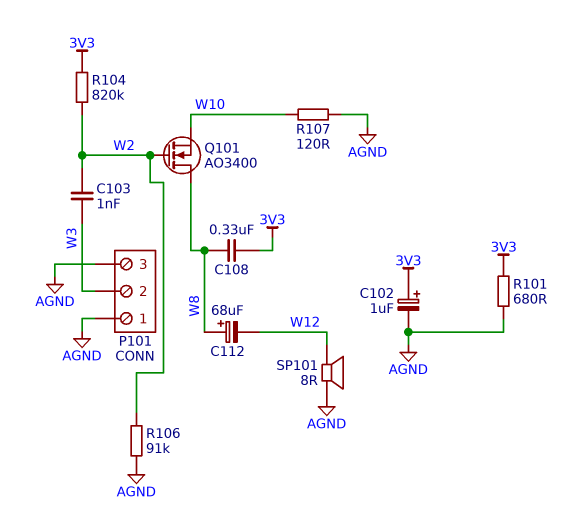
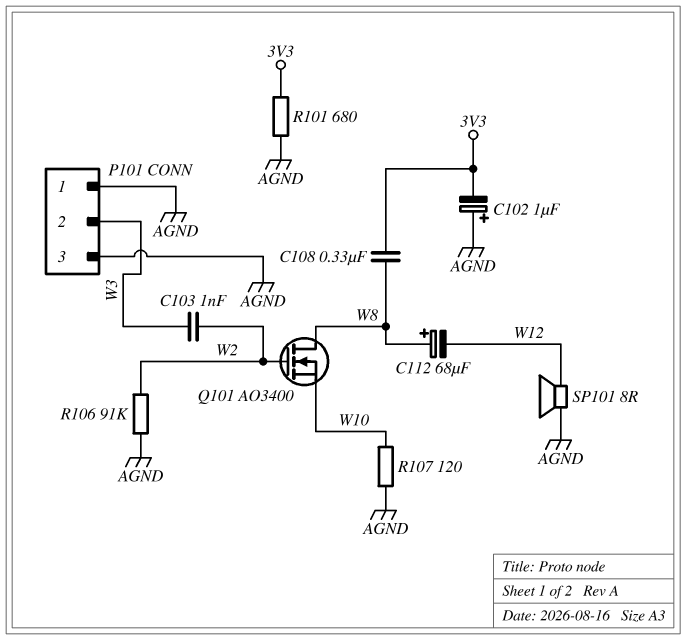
C102: 1uF (plus 3V3, minus AGND) -> 1uF (plus AGND, minus 3V3)
R104: 820k (3V3, W2) -> none

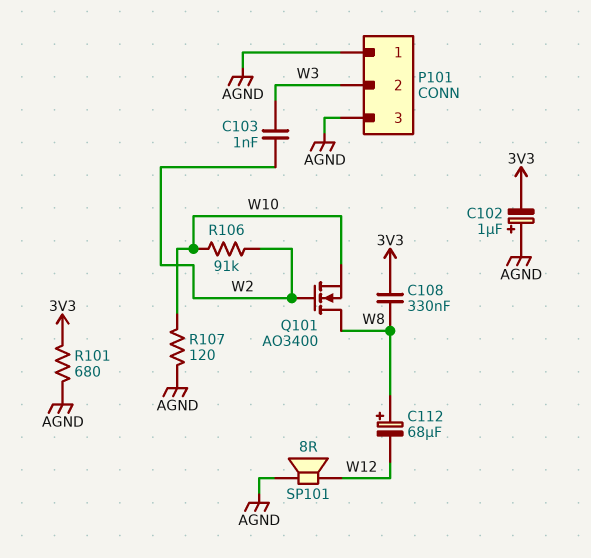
R106: 91k (AGND, W2) -> 91k (W2, W10)

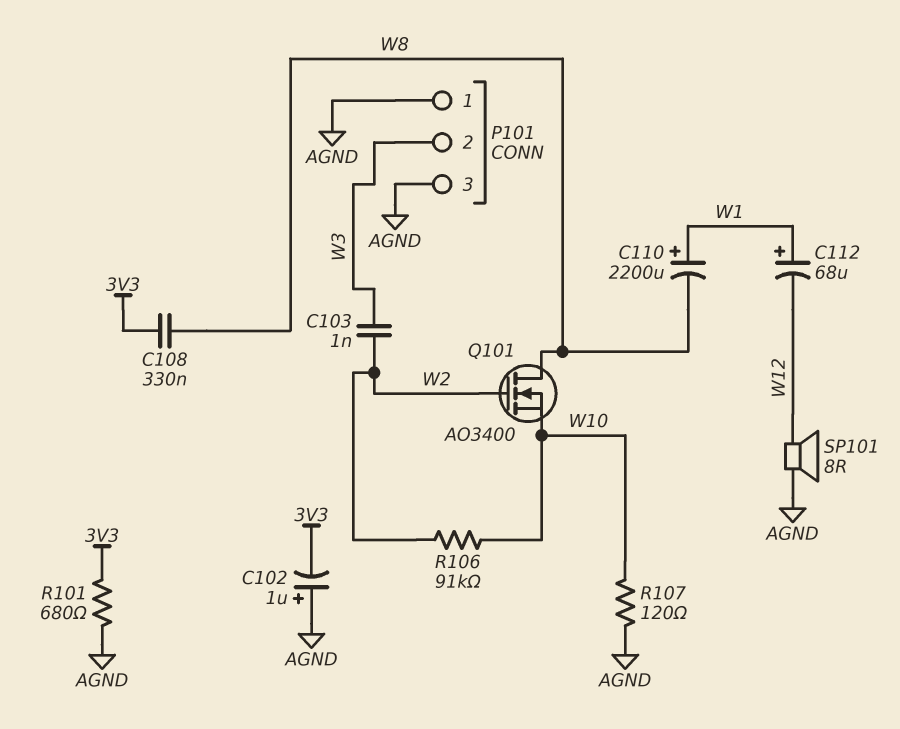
C110: none -> 2200uF (plus W1, minus W8)
C112: 68uF (plus W8, minus W12) -> 68uF (plus W1, minus W12)

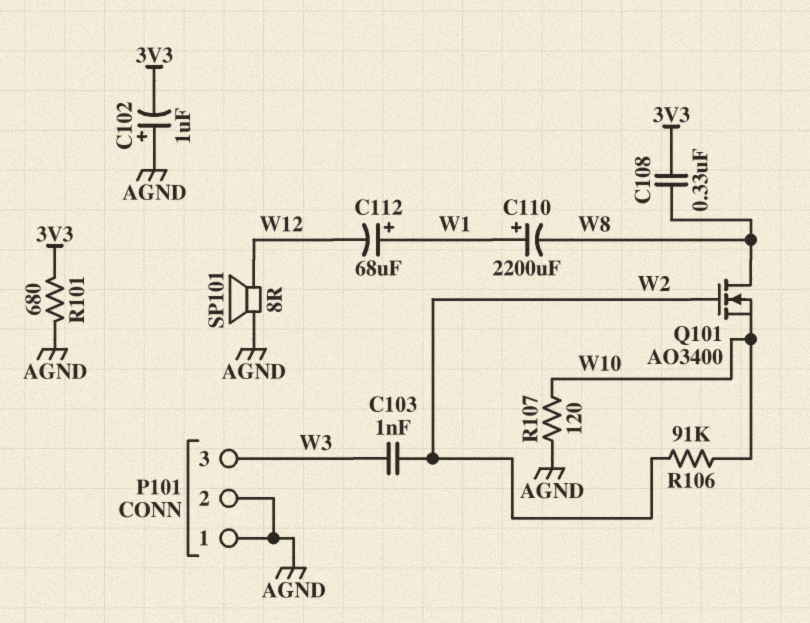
P101 pin 2: W3 -> AGND
P101 pin 3: AGND -> W3

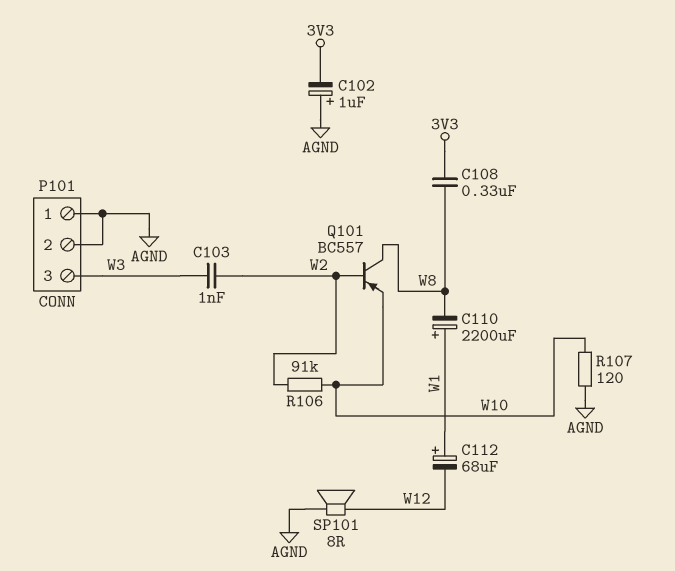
Q101: NMOS AO3400 (G W2, D W8, S W10) -> PNP BC557 (B W2, C W8, E W10)
R101: 680 (3V3, AGND) -> none

